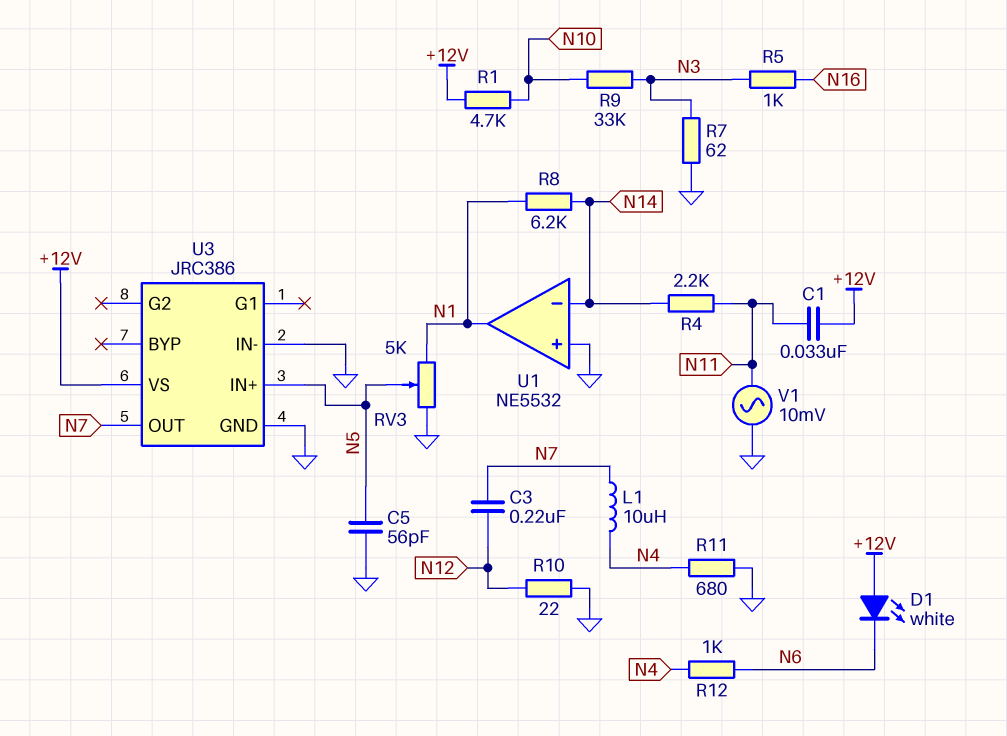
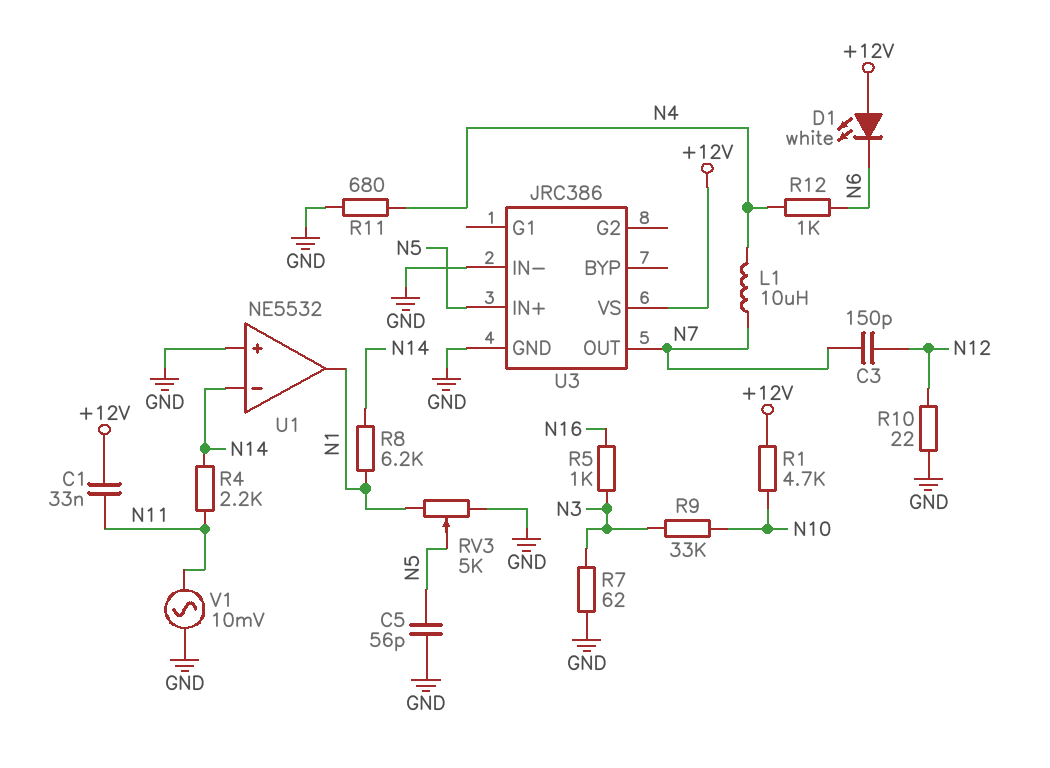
C3: 220nF (N7, N12) -> 150pF (N7, N12)

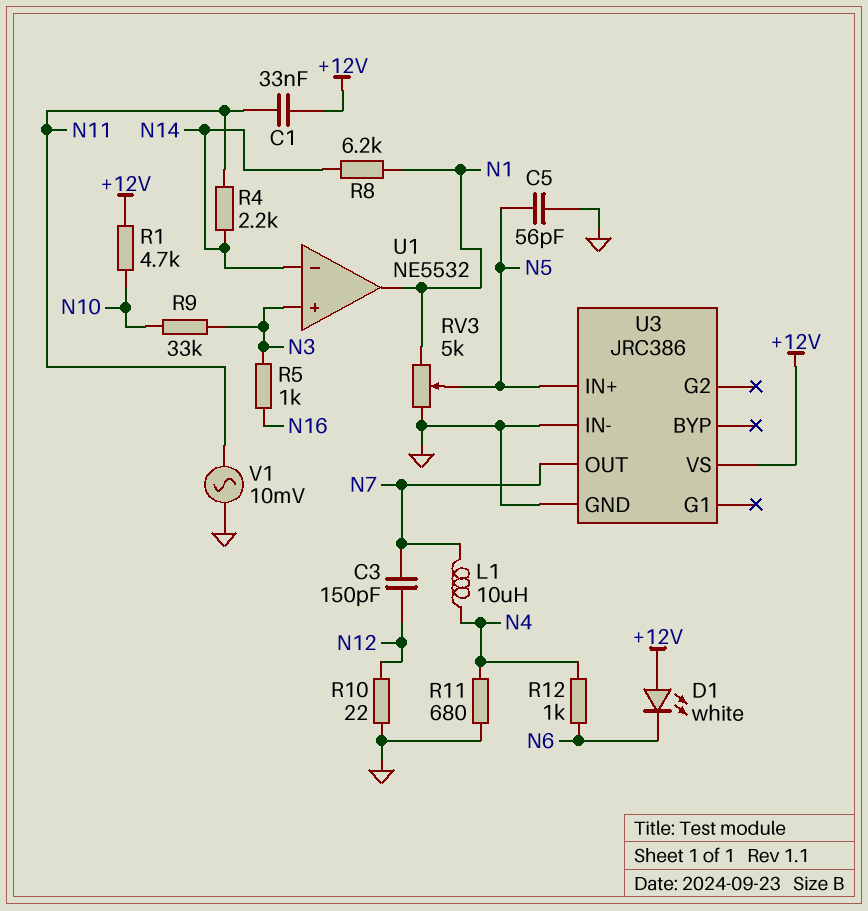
R7: 62 (GND, N3) -> none
U1 pin in+: GND -> N3

